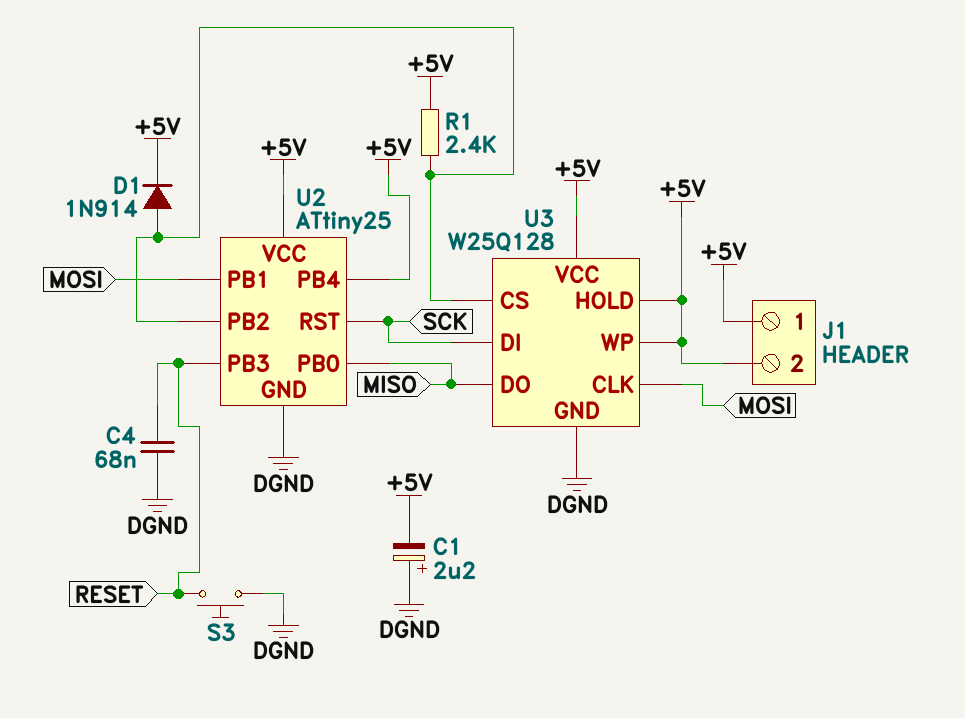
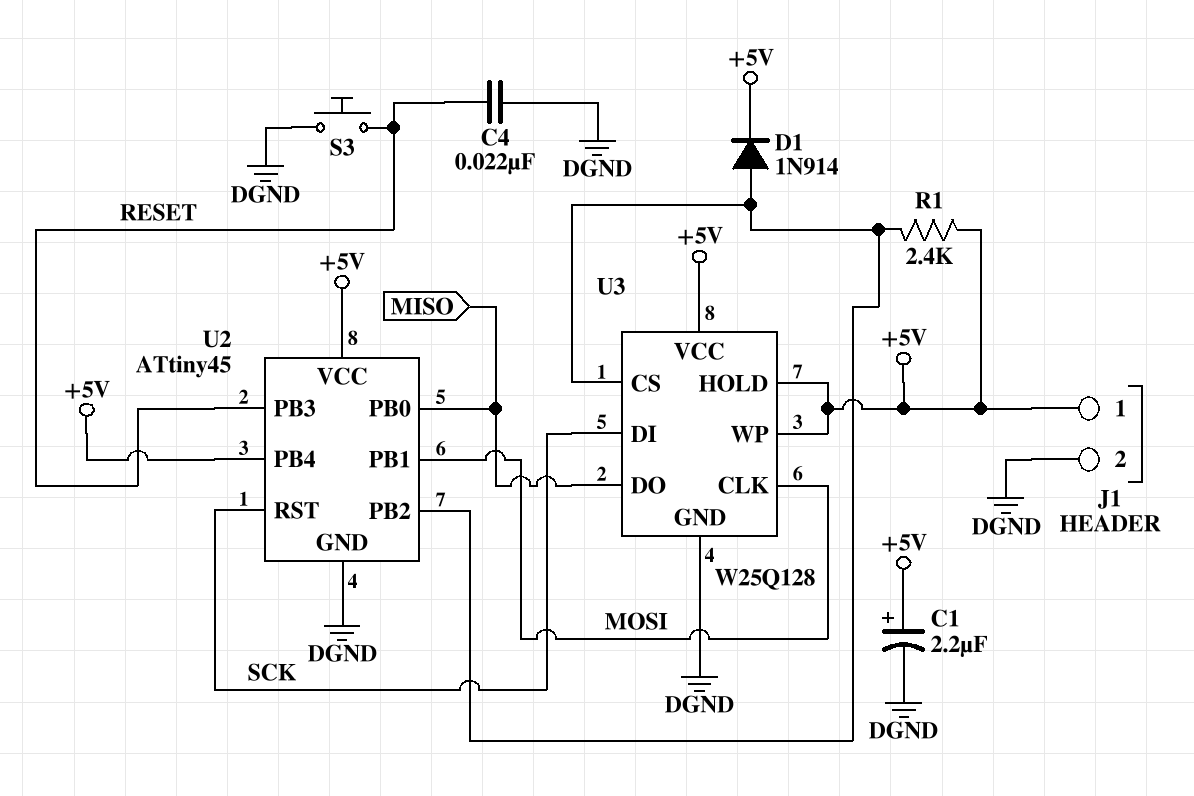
C1: 2.2uF (plus DGND, minus +5V) -> 2.2uF (plus +5V, minus DGND)
C4: 68nF (DGND, RESET) -> 22nF (DGND, RESET)
J1 pin 2: +5V -> DGND
U2: ATtiny25 -> ATtiny45

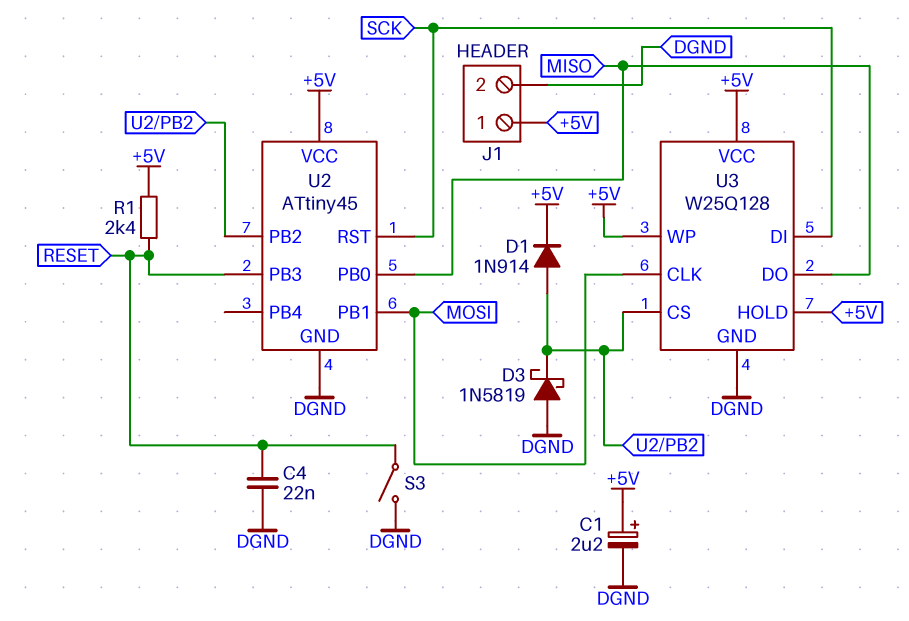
D3: none -> schottky 1N5819 (A DGND, K U2/PB2)
R1: 2.4k (+5V, U2/PB2) -> 2.4k (+5V, RESET)
S3: button (DGND, RESET) -> switch (DGND, RESET)
U2 pin PB4: +5V -> none

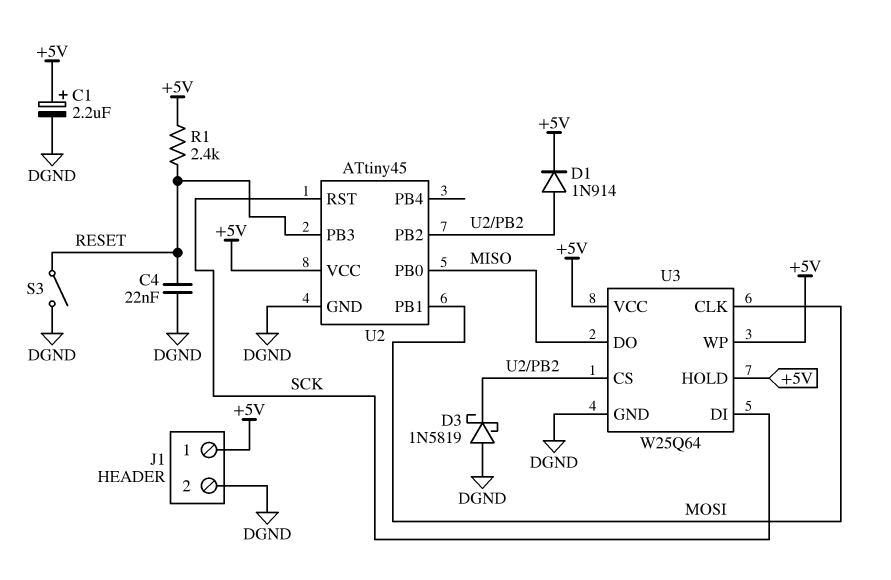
U3: W25Q128 -> W25Q64

